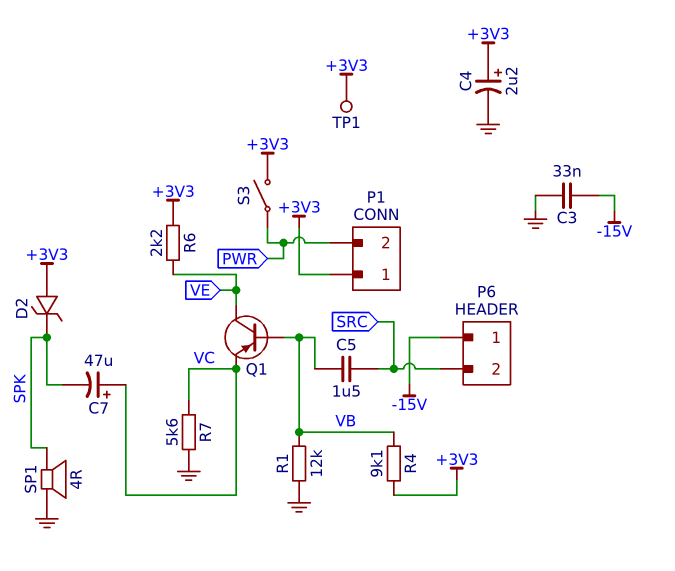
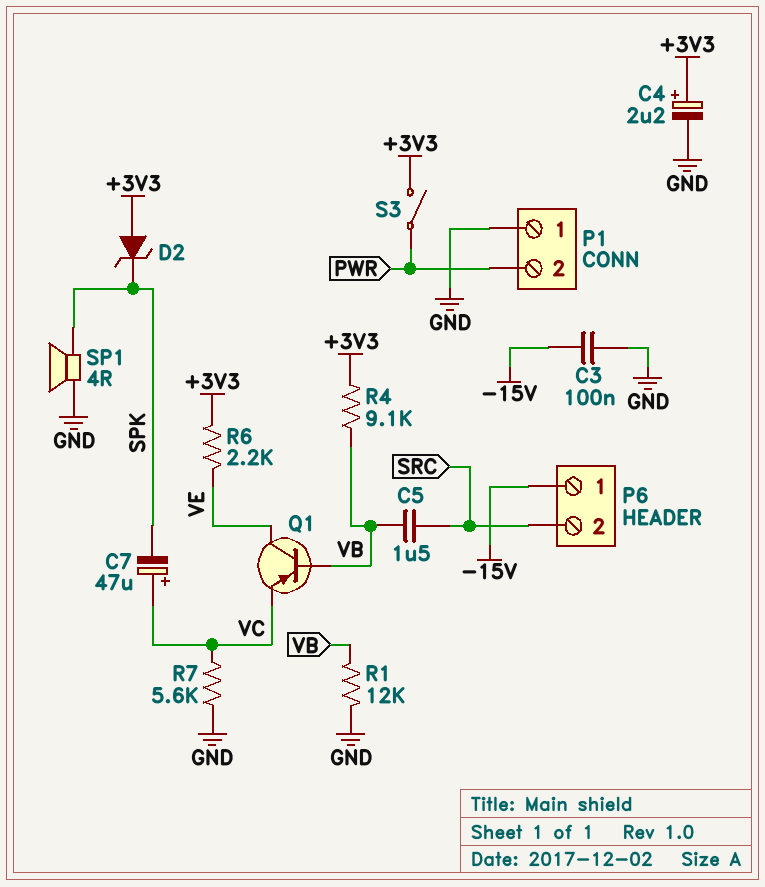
C3: 33nF (-15V, GND) -> 100nF (-15V, GND)
P1 pin 1: +3V3 -> GND
TP1: test point (+3V3) -> none

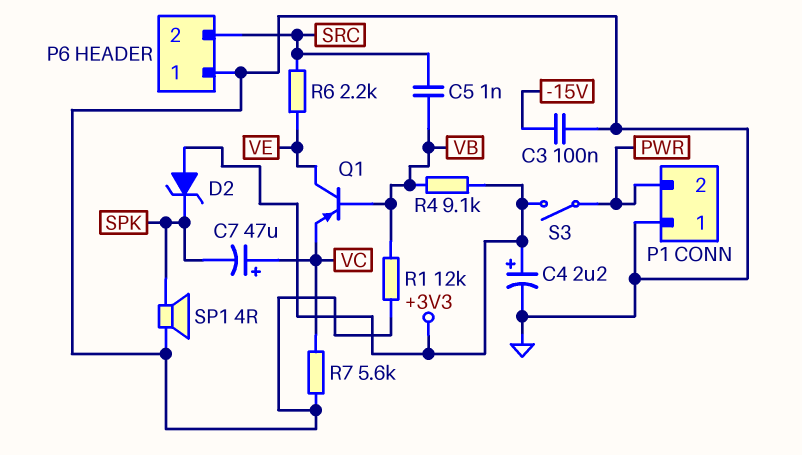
C5: 1.5uF (SRC, VB) -> 1nF (SRC, VB)
P6 pin 1: -15V -> GND
R6: 2.2k (+3V3, VE) -> 2.2k (SRC, VE)

